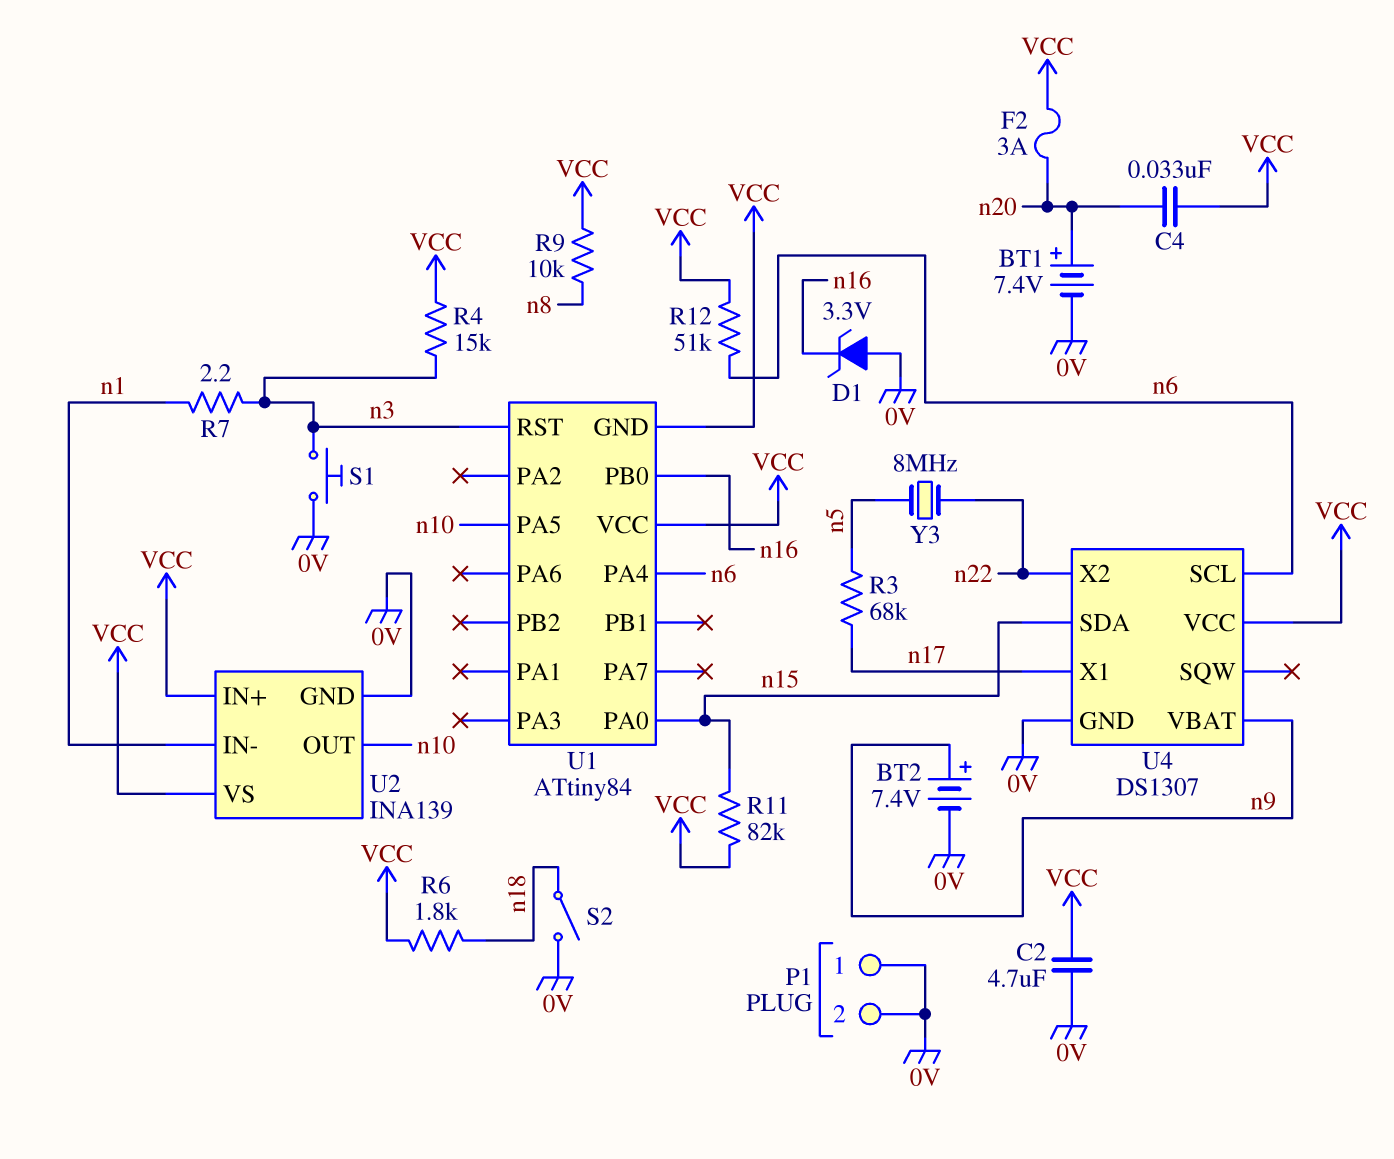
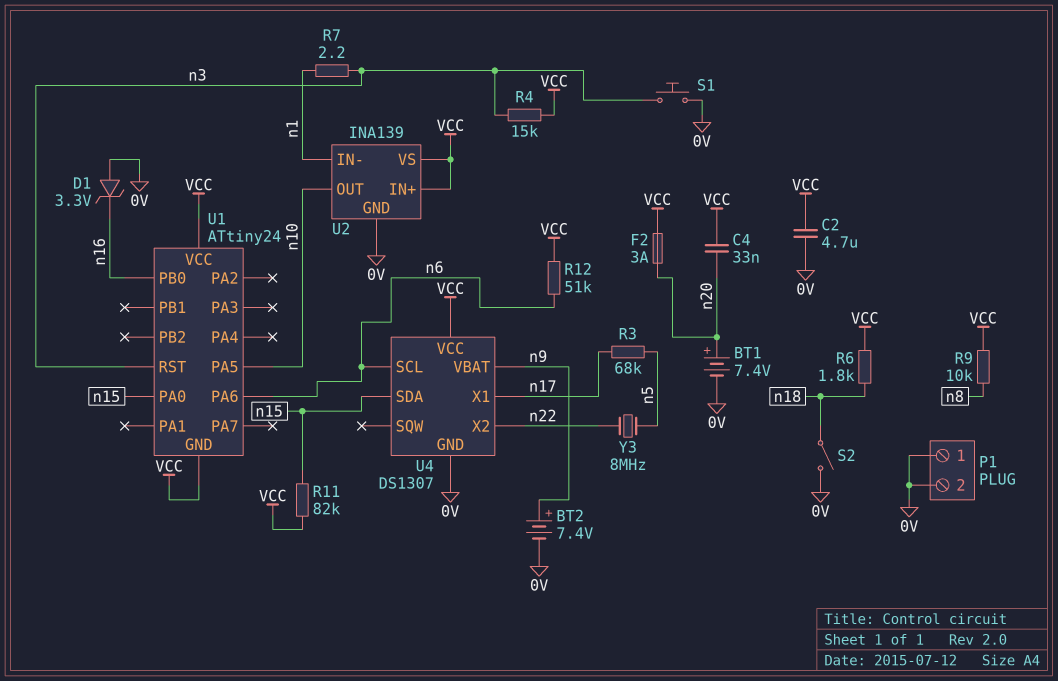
U1: ATtiny84 -> ATtiny24
U1 pin PA4: n6 -> none
U1 pin PA6: none -> n6

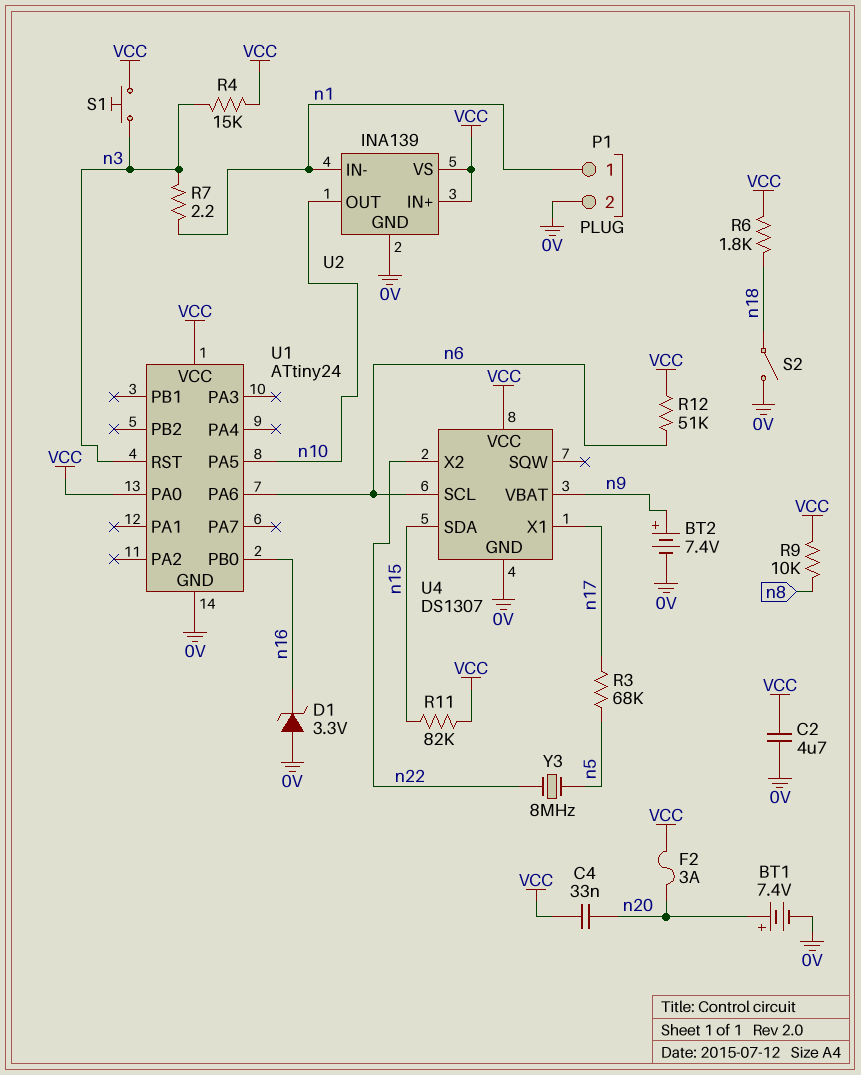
P1 pin 1: 0V -> n1
S1: button (0V, n3) -> button (VCC, n3)
U1 pin GND: VCC -> 0V
U1 pin PA0: n15 -> VCC

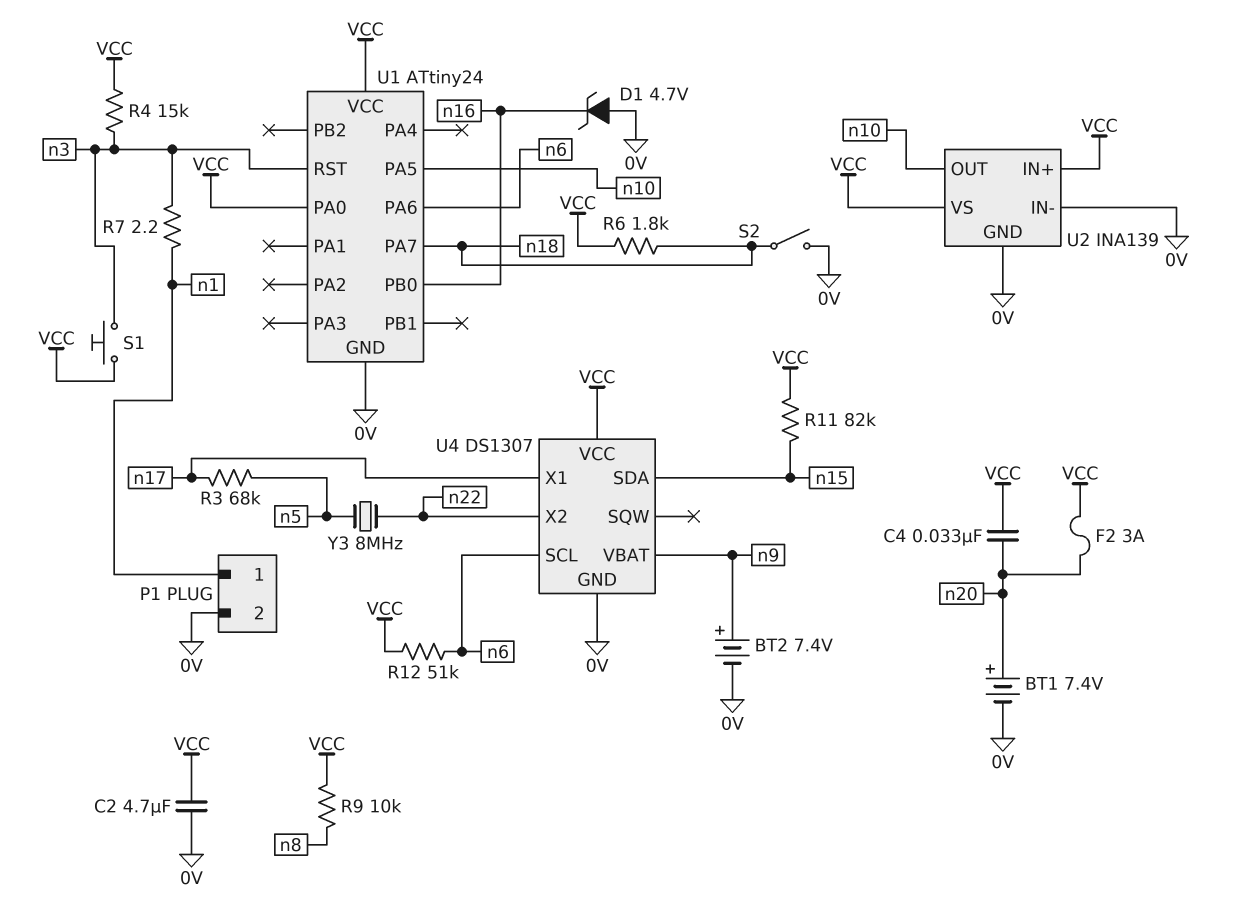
D1: zener 3.3V (A 0V, K n16) -> zener 4.7V (A 0V, K n16)
U1 pin PA7: none -> n18
U2 pin IN-: n1 -> 0V

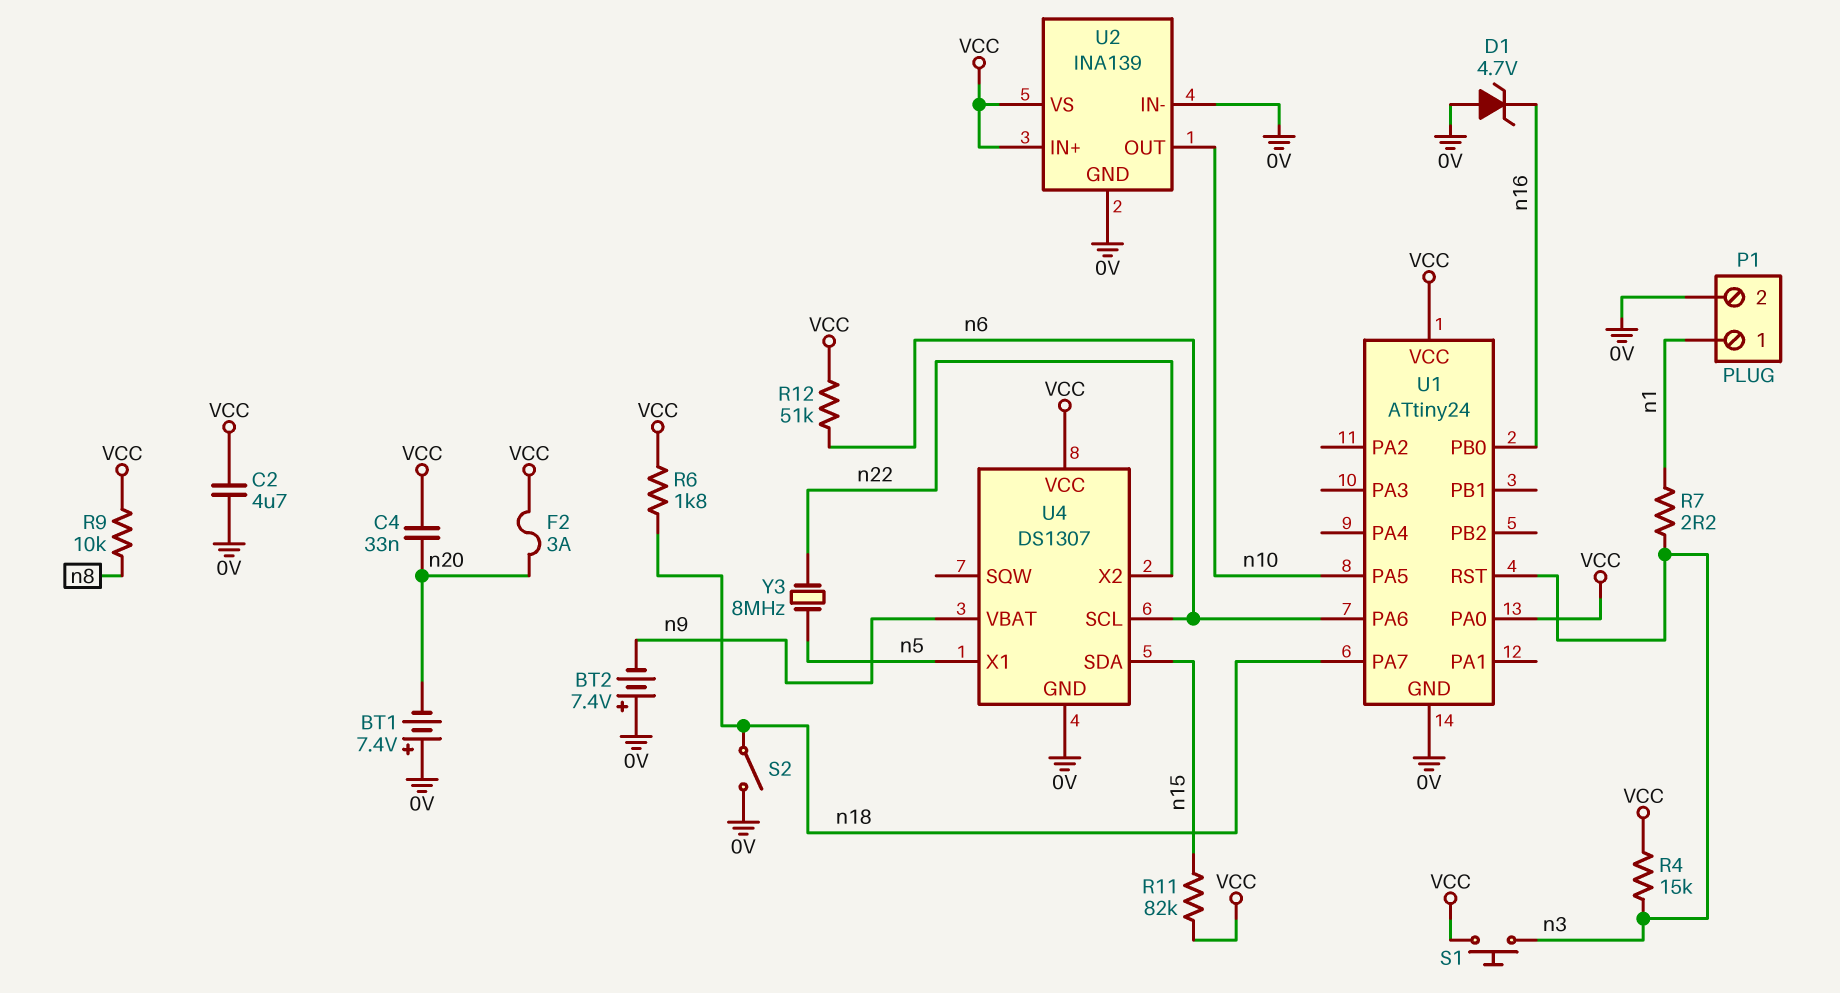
BT1: 7.4V (plus n20, minus 0V) -> 7.4V (plus 0V, minus n20)
BT2: 7.4V (plus n9, minus 0V) -> 7.4V (plus 0V, minus n9)
R3: 68k (n5, n17) -> none
U4 pin X1: n17 -> n5

